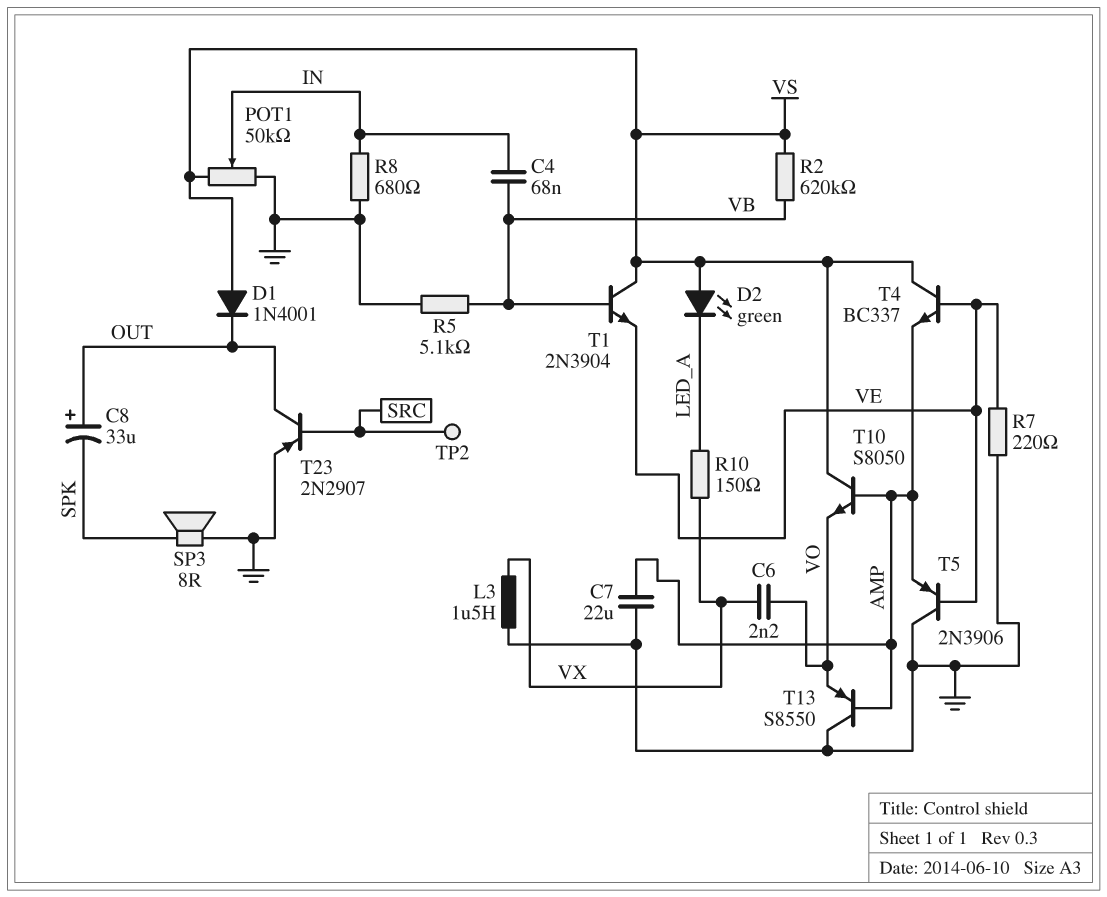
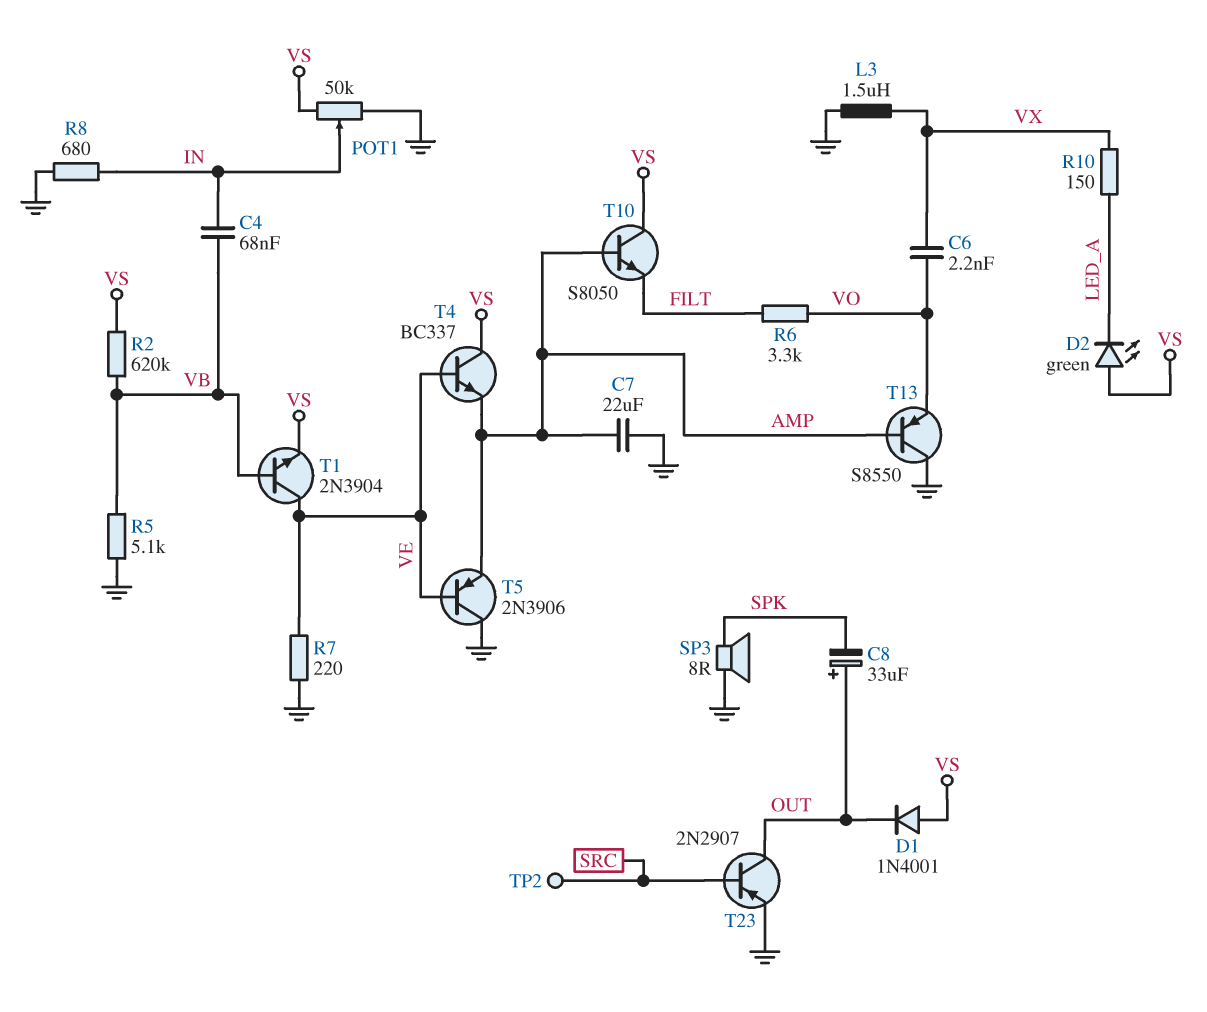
R6: none -> 3.3k (FILT, VO)
T1: NPN 2N3904 (B VB, C VS, E VE) -> NPN 2N3904 (B VB, C VE, E VS)
T10: NPN S8050 (B AMP, C VS, E VO) -> NPN S8050 (B AMP, C VS, E FILT)

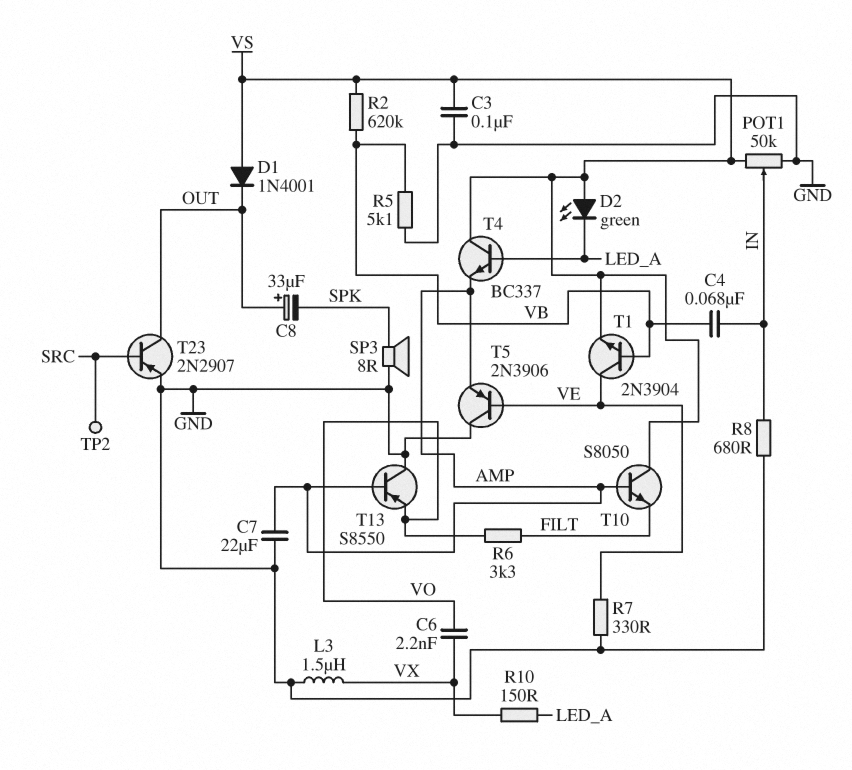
C3: none -> 100nF (GND, VS)
R7: 220 (GND, VE) -> 330 (GND, VE)
T4: NPN BC337 (B VE, C VS, E AMP) -> NPN BC337 (B LED_A, C VS, E AMP)

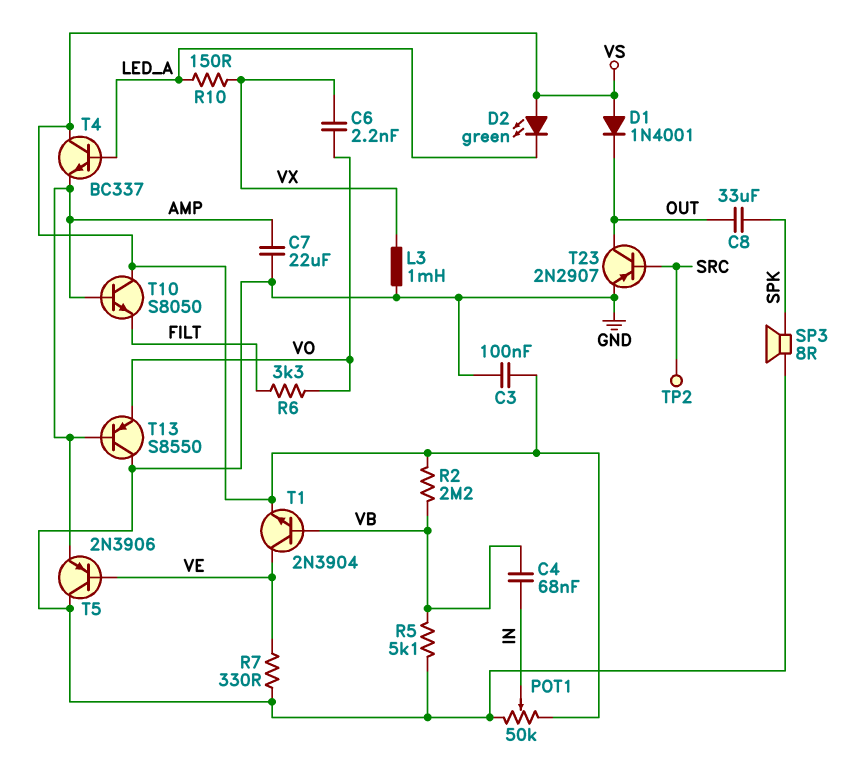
C8: 33uF (plus OUT, minus SPK) -> 33uF (OUT, SPK)
L3: 1.5uH (GND, VX) -> 1mH (GND, VX)
R2: 620k (VB, VS) -> 2.2M (VB, VS)
R8: 680 (GND, IN) -> none

